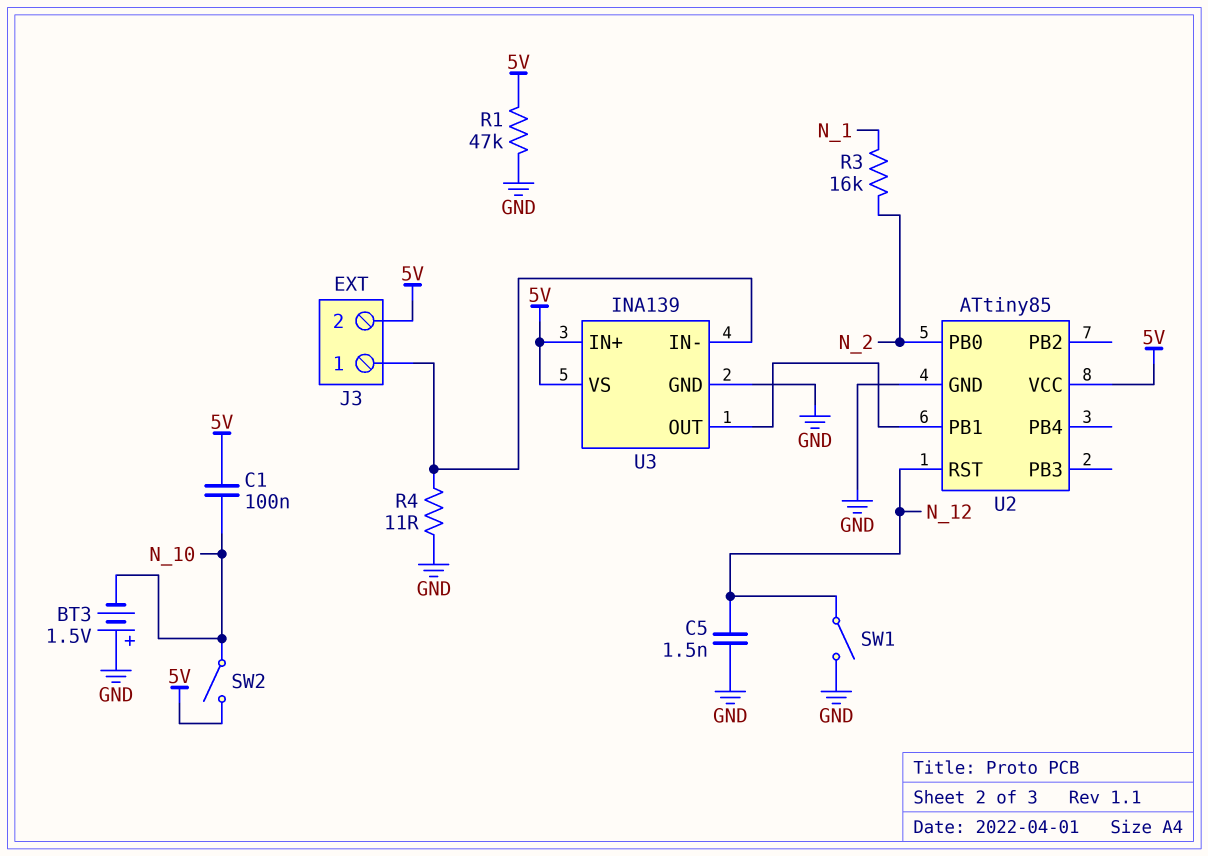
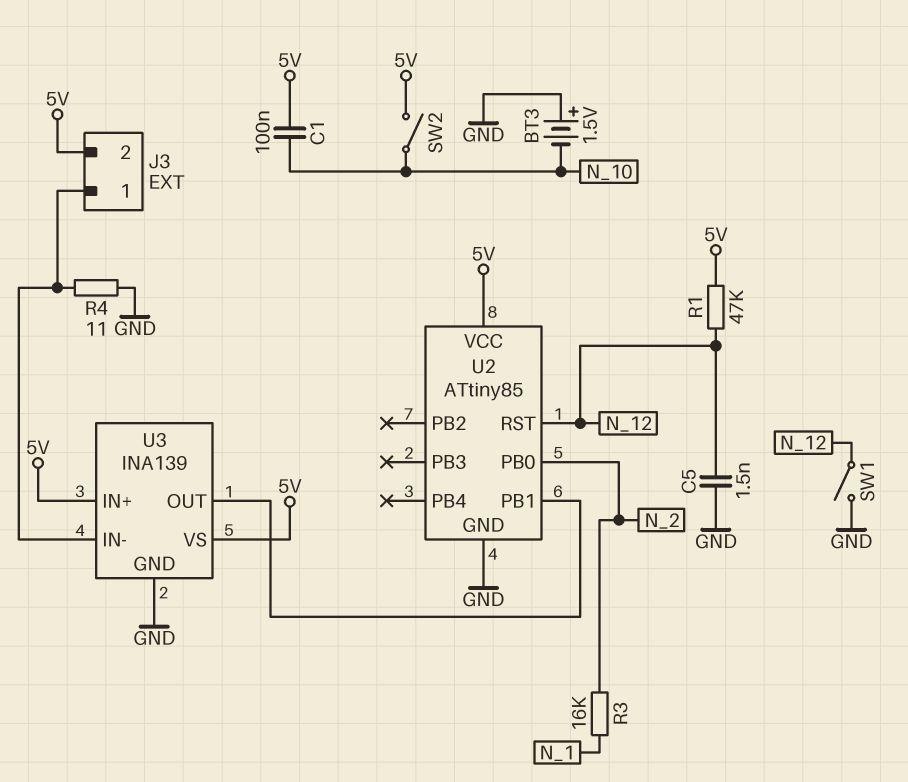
R1: 47k (5V, GND) -> 47k (5V, N_12)

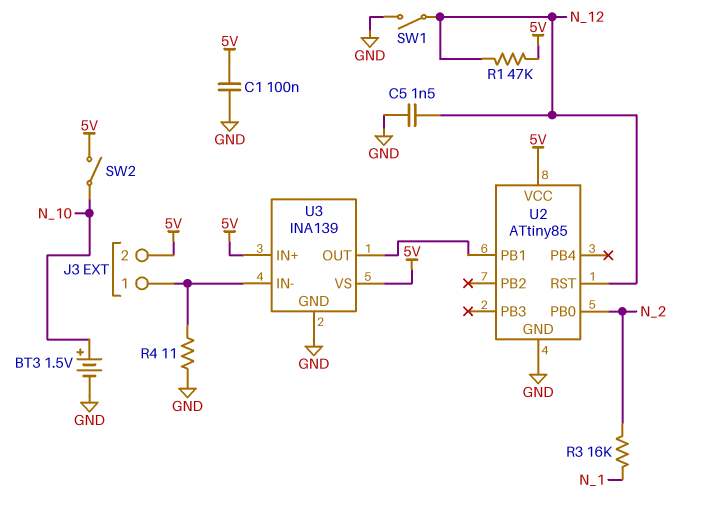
BT3: 1.5V (plus GND, minus N_10) -> 1.5V (plus N_10, minus GND)
C1: 100nF (5V, N_10) -> 100nF (5V, GND)

